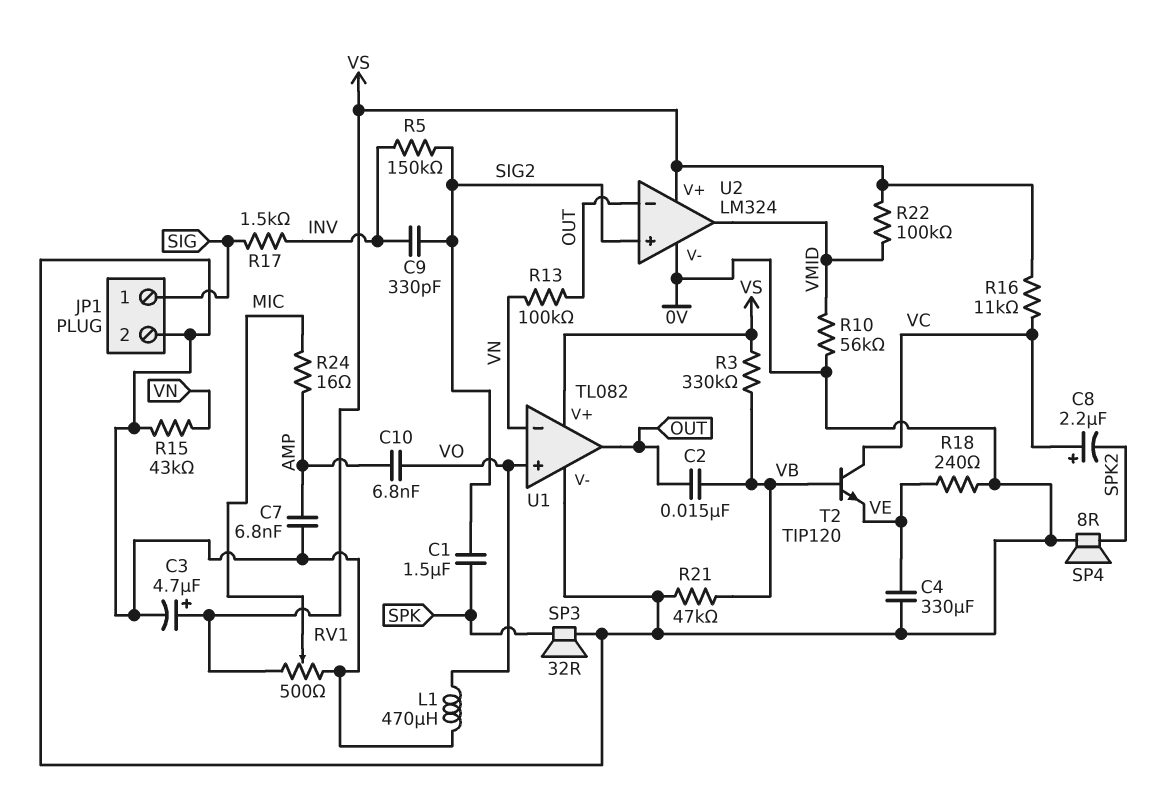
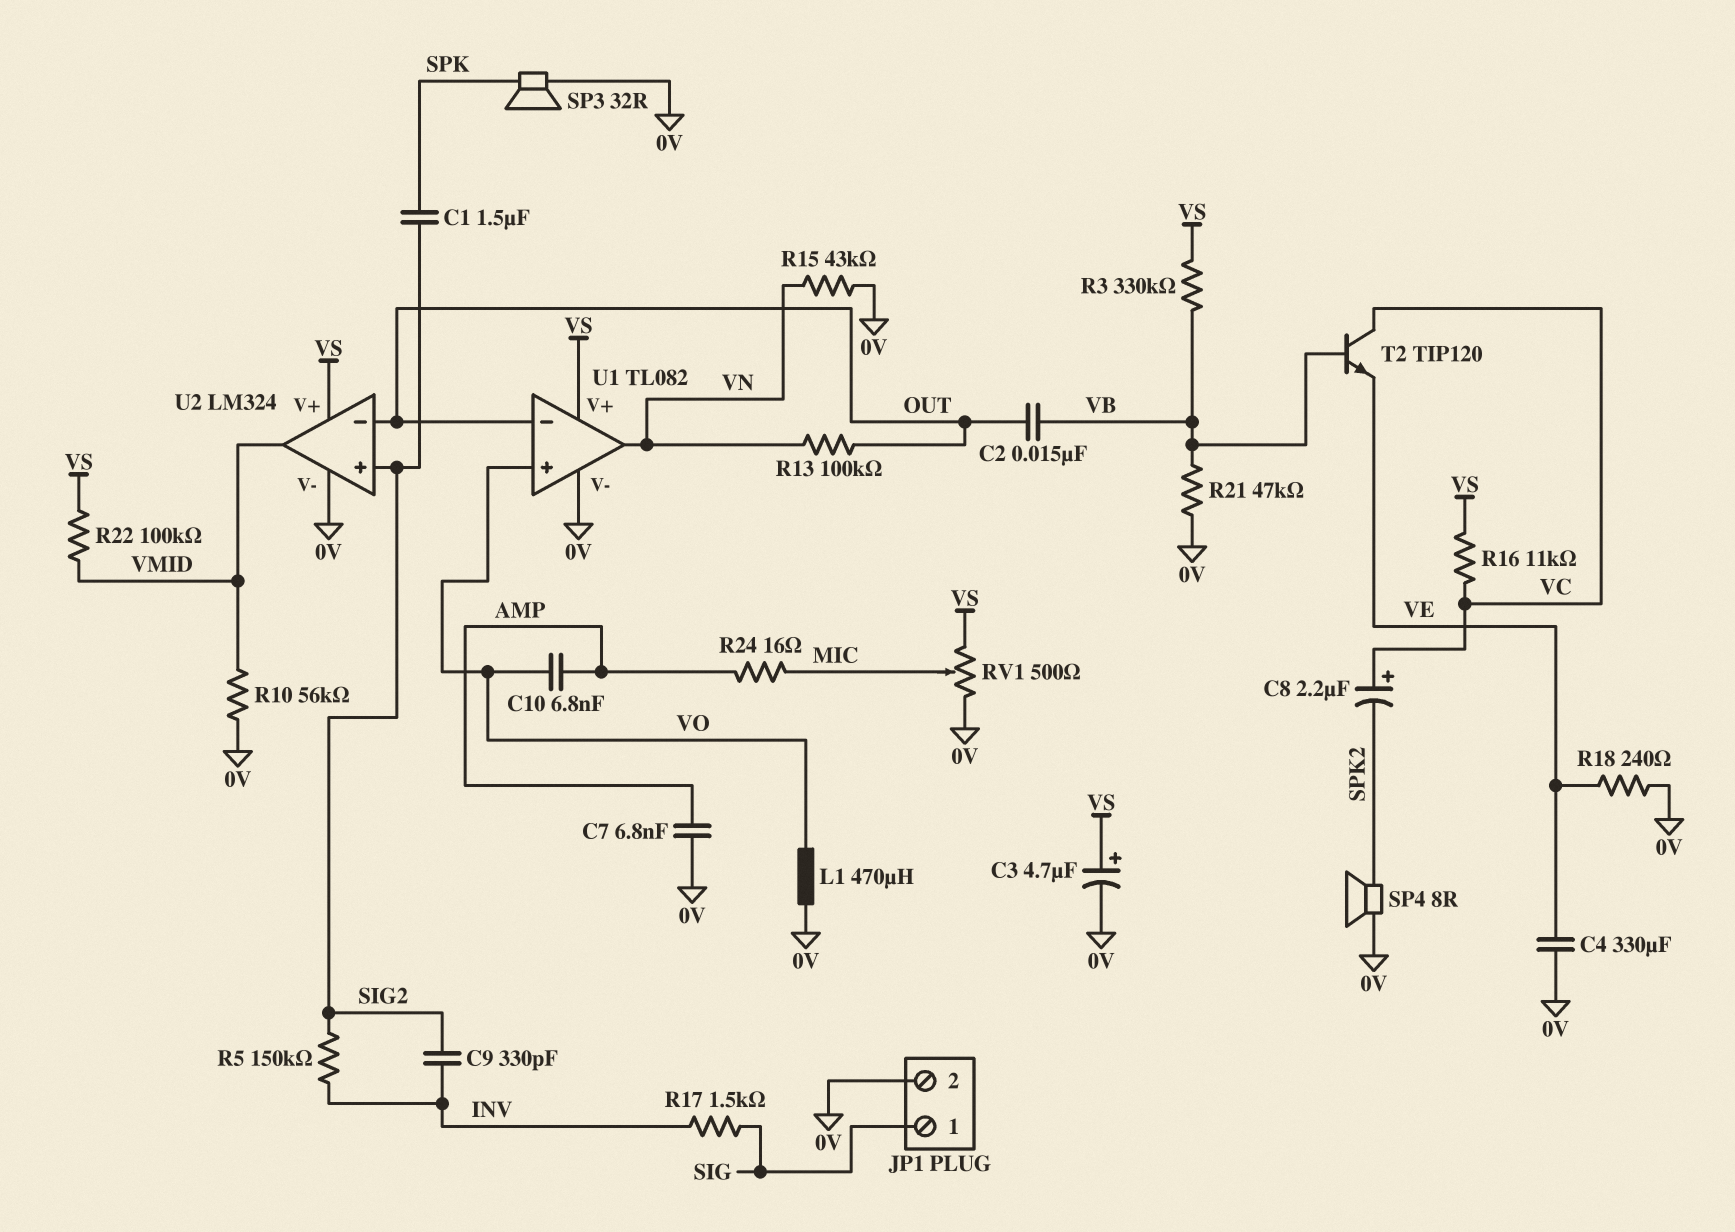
U1 pin in-: VN -> OUT
U1 pin out: OUT -> VN

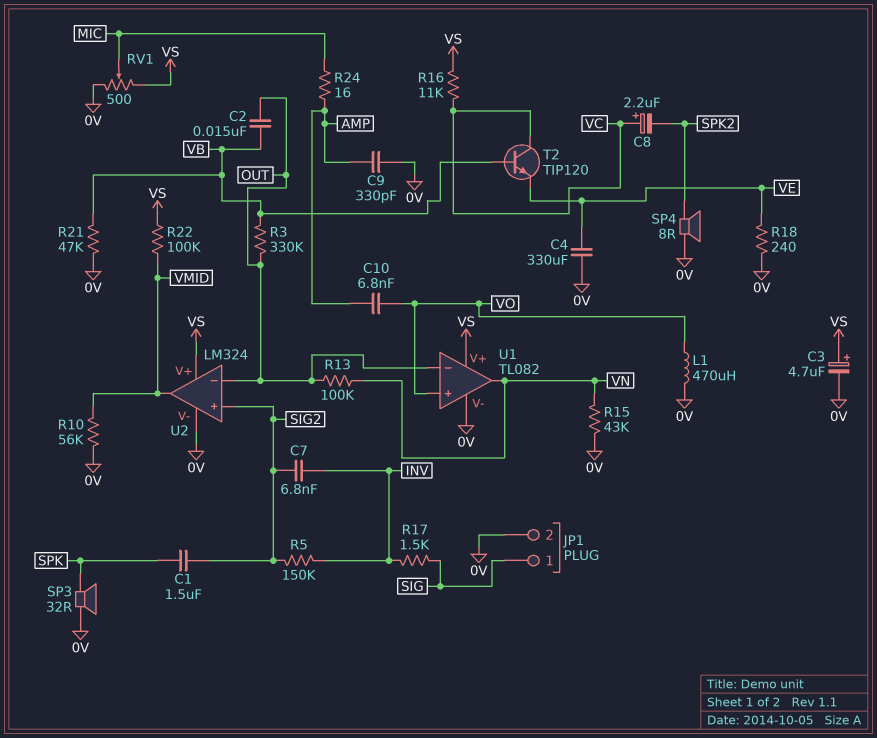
C7: 6.8nF (0V, AMP) -> 6.8nF (INV, SIG2)
C9: 330pF (INV, SIG2) -> 330pF (0V, AMP)
R3: 330k (VB, VS) -> 330k (OUT, VB)

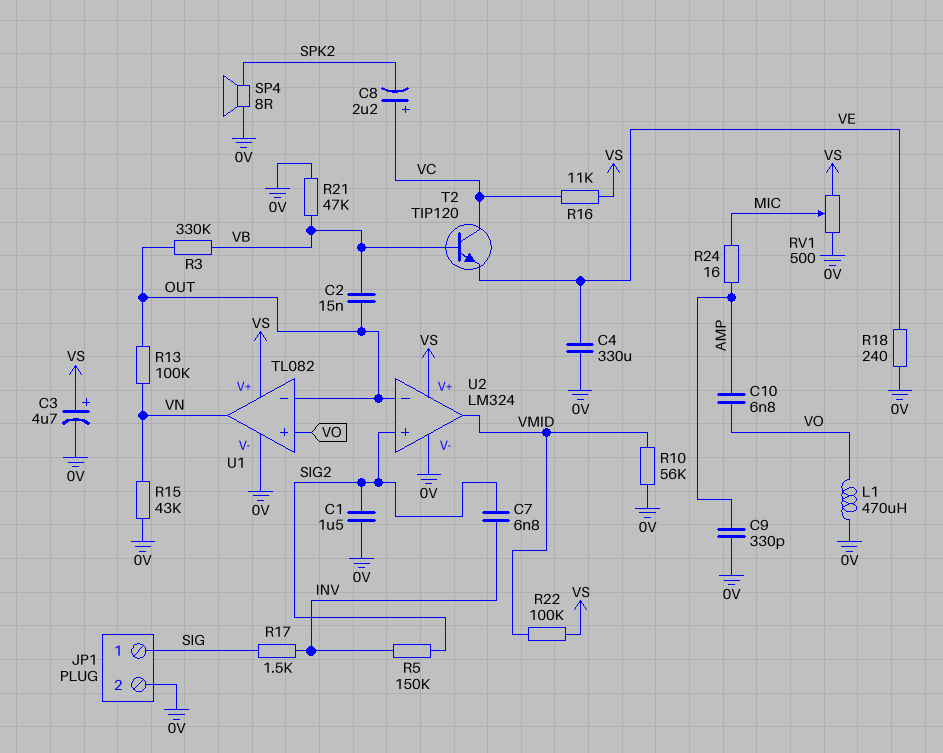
C1: 1.5uF (SIG2, SPK) -> 1.5uF (0V, SIG2)
SP3: speaker 32R (0V, SPK) -> none

